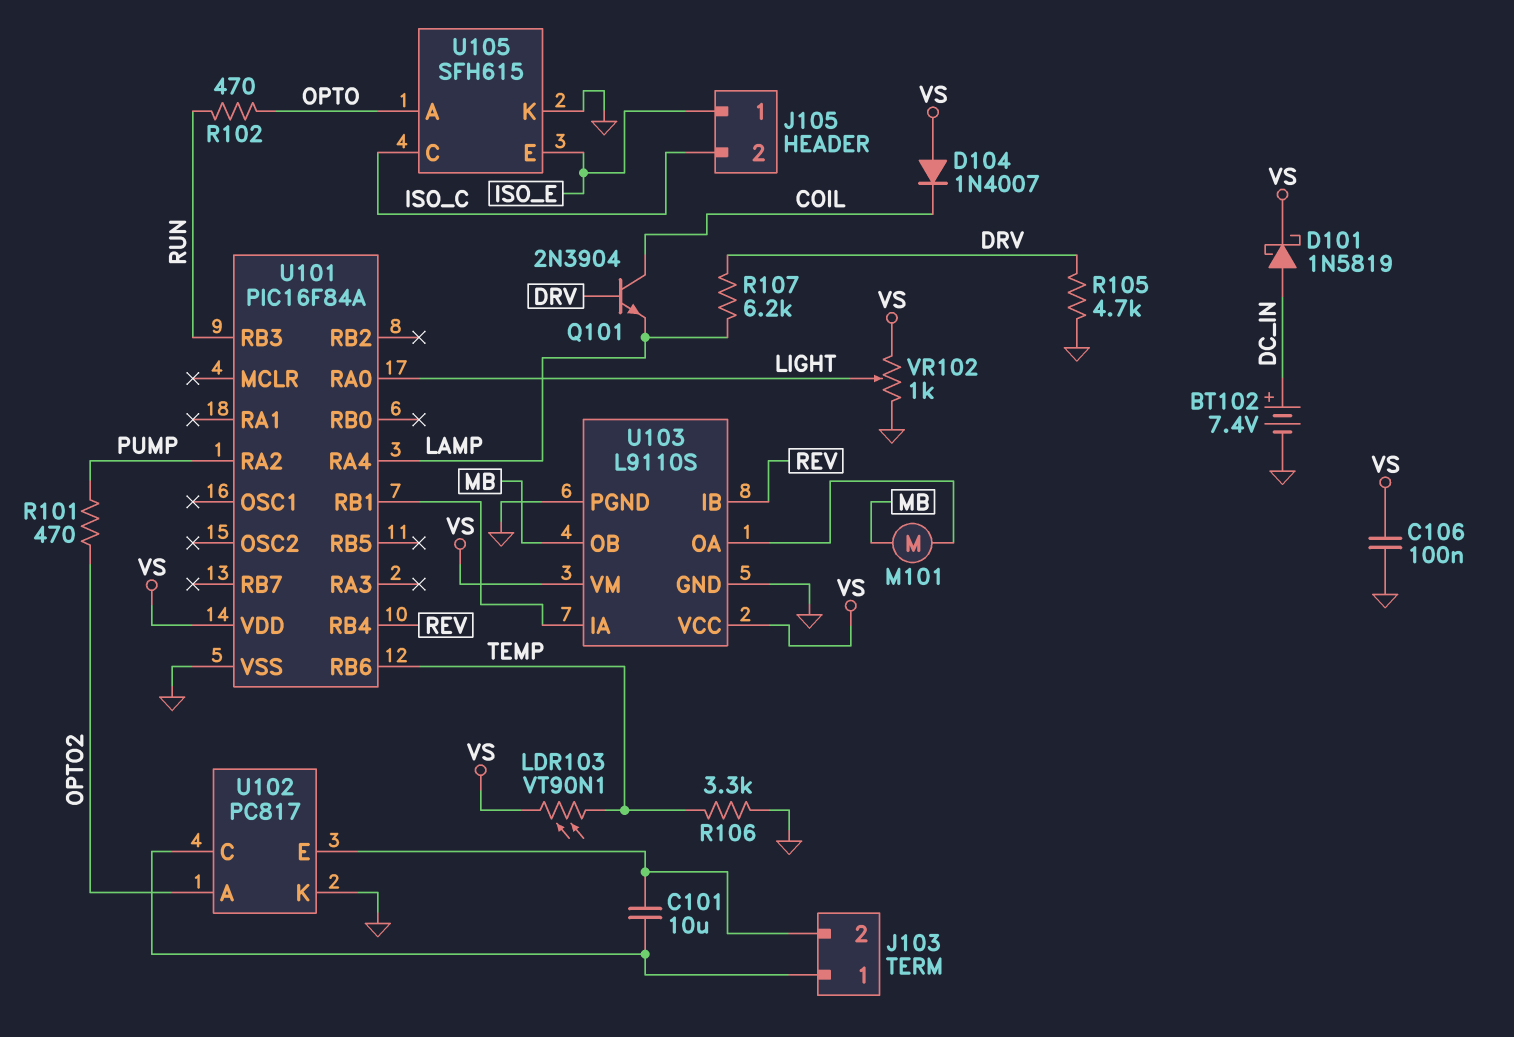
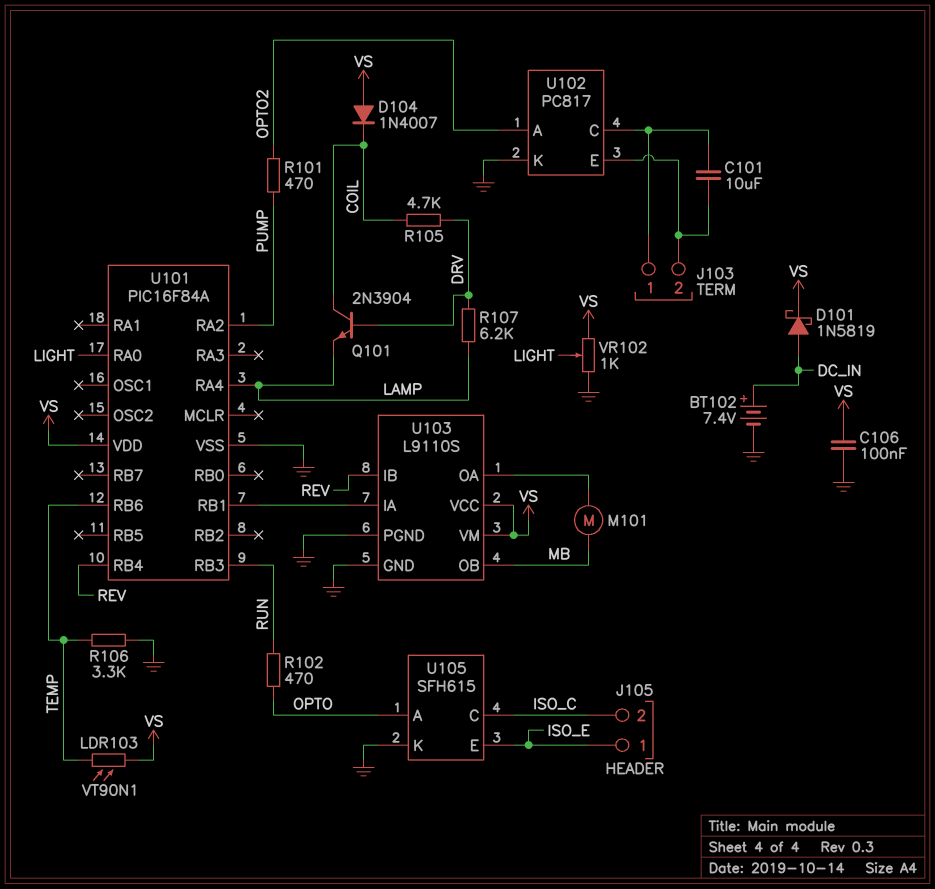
R105: 4.7k (DRV, GND) -> 4.7k (COIL, DRV)

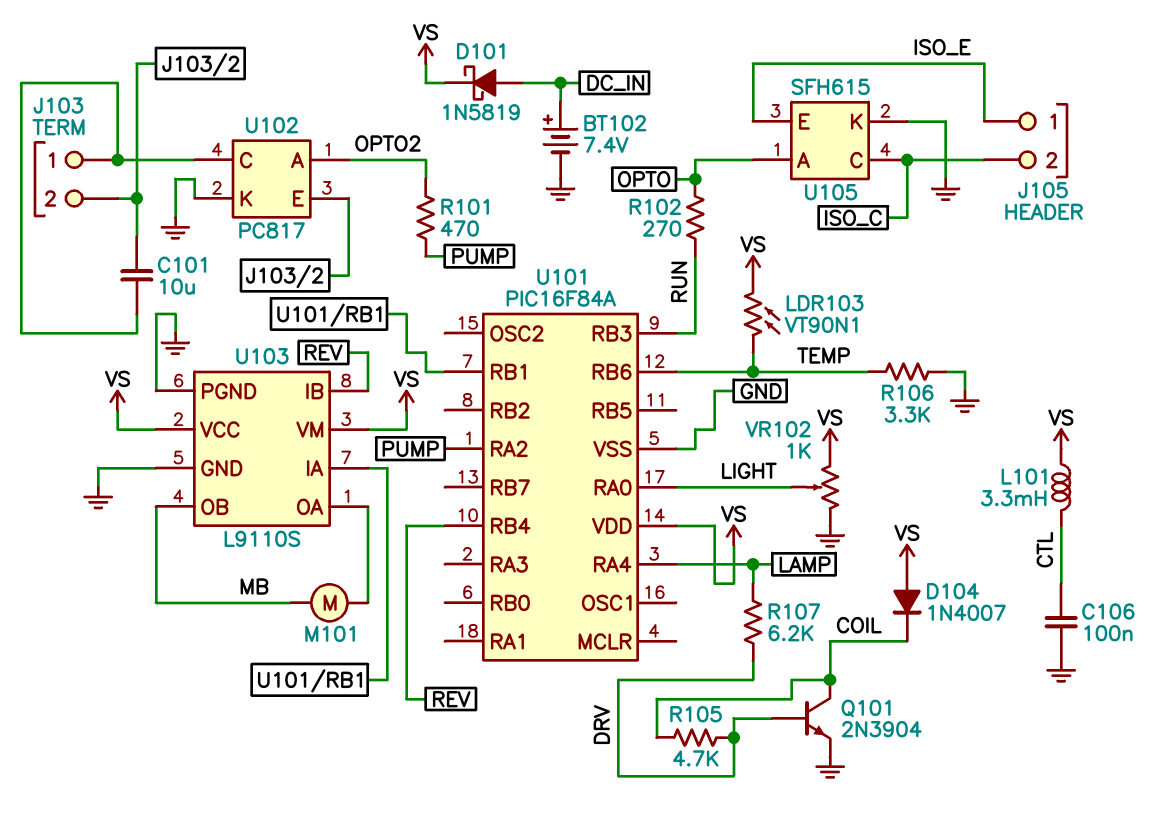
C106: 100nF (GND, VS) -> 100nF (CTL, GND)
L101: none -> 3.3mH (CTL, VS)
Q101: NPN 2N3904 (B DRV, C COIL, E LAMP) -> NPN 2N3904 (B DRV, C COIL, E GND)
R102: 470 (OPTO, RUN) -> 270 (OPTO, RUN)

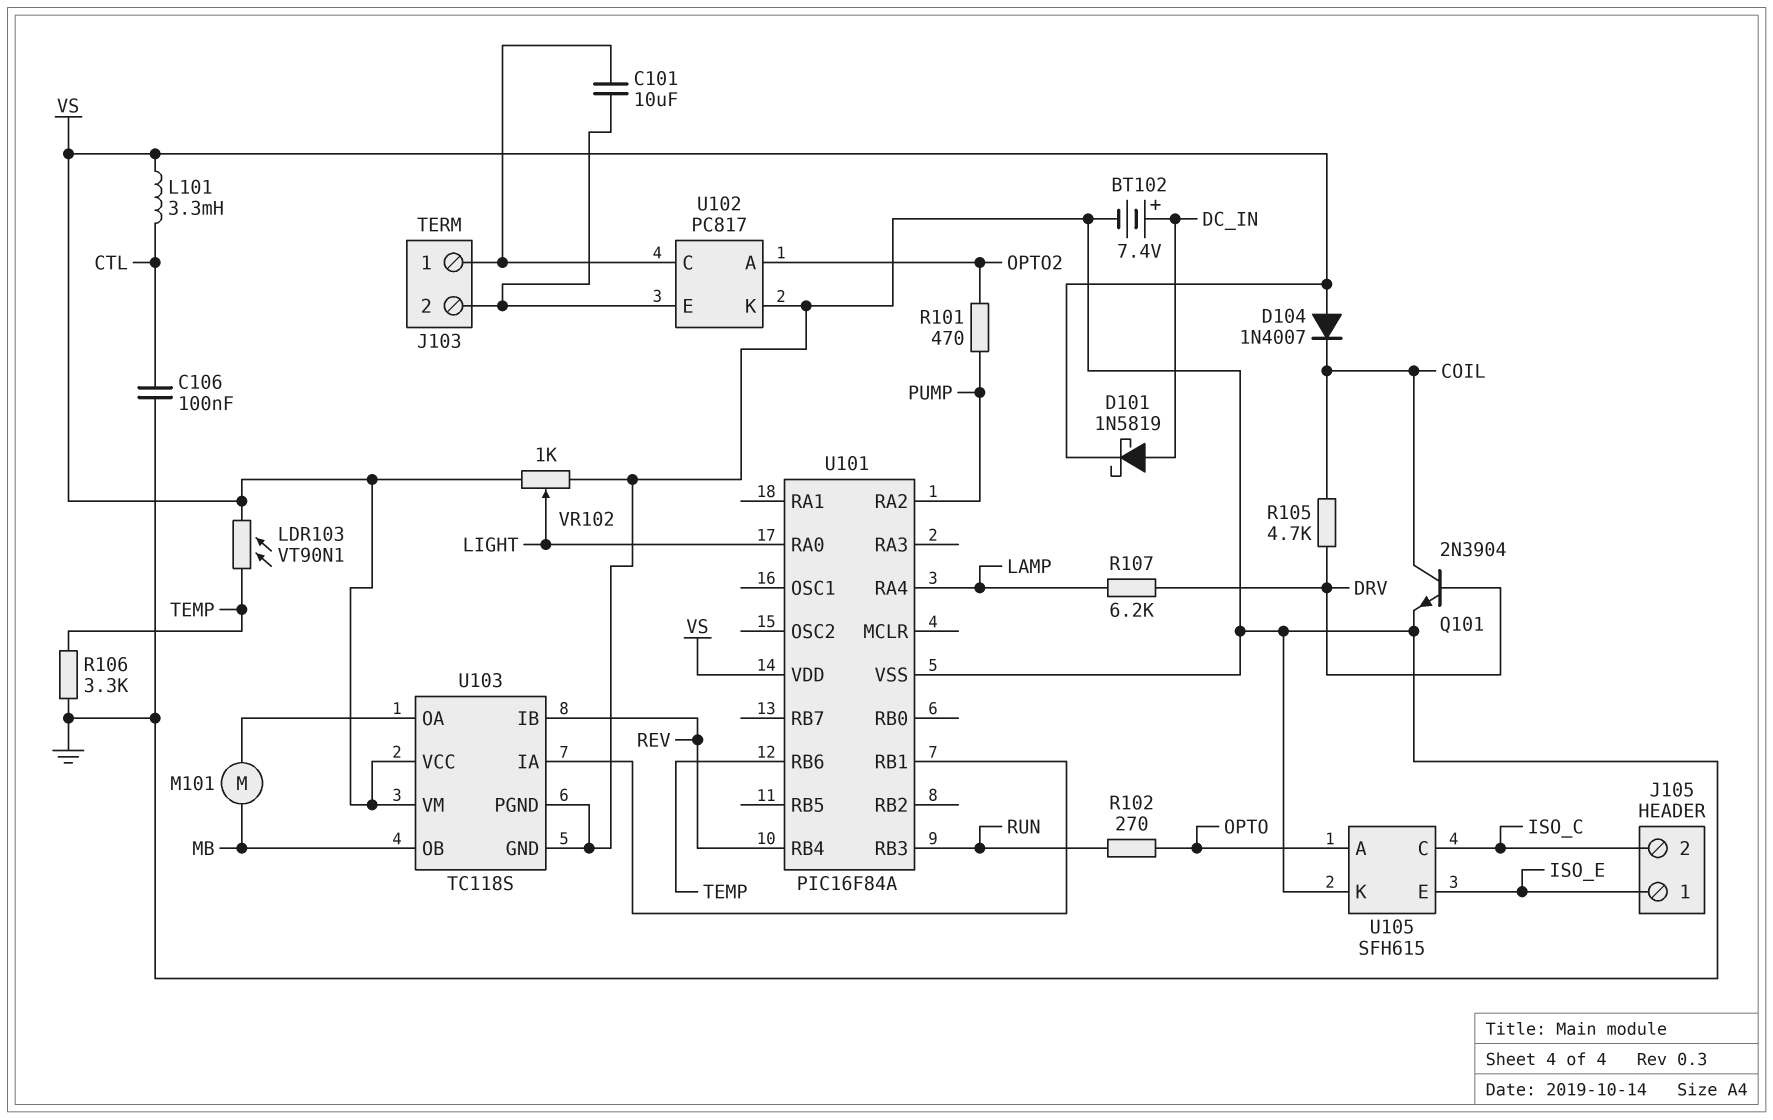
U103: L9110S -> TC118S

